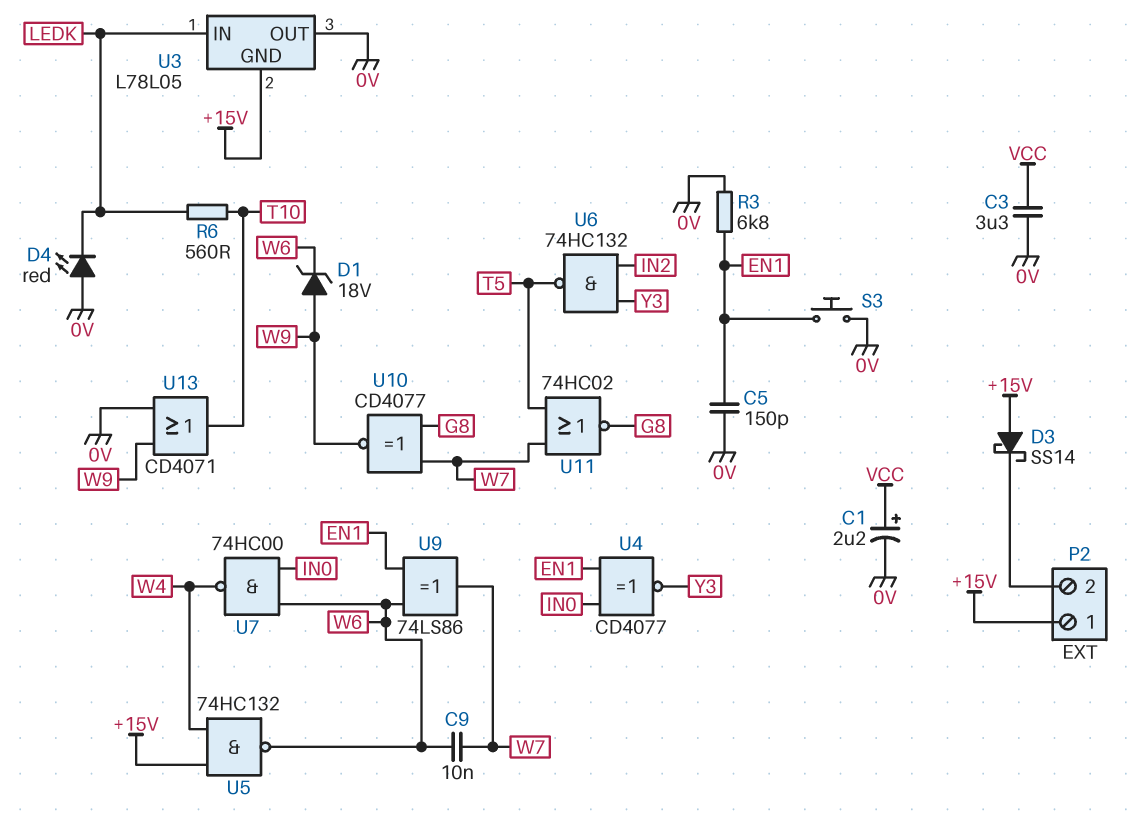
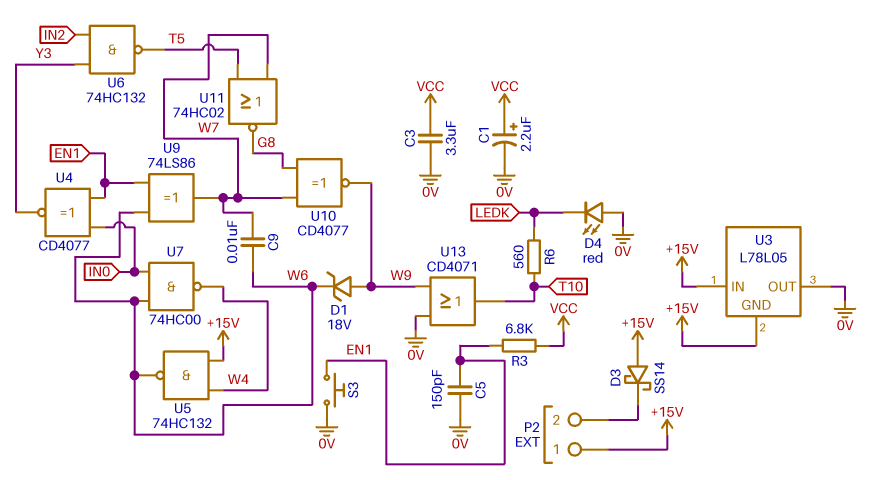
R3: 6.8k (0V, EN1) -> 6.8k (EN1, VCC)
U3 pin IN: LEDK -> +15V

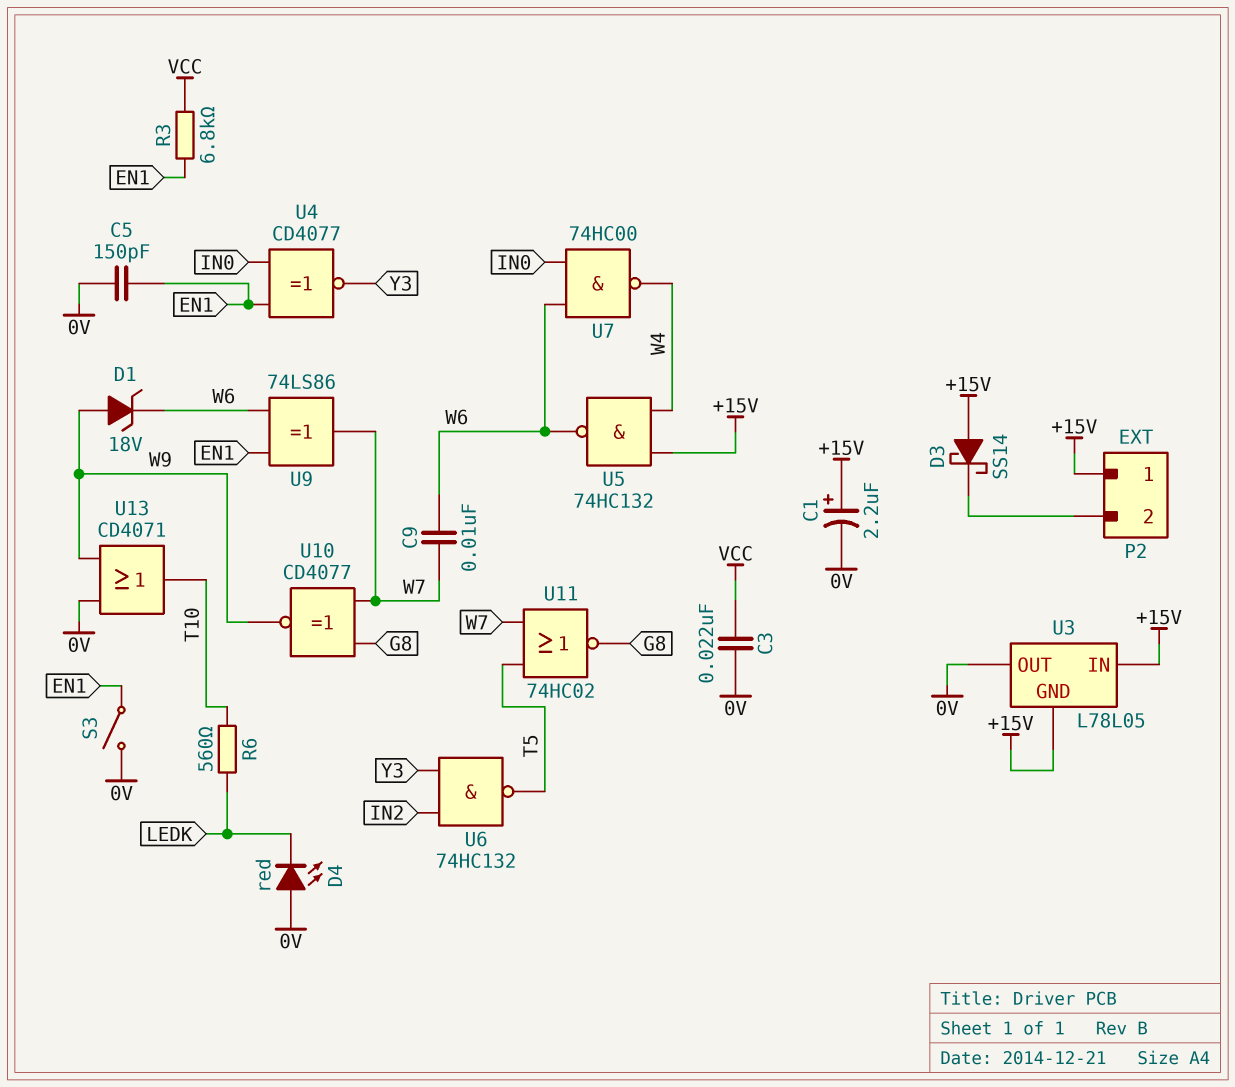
C1: 2.2uF (plus VCC, minus 0V) -> 2.2uF (plus +15V, minus 0V)
C3: 3.3uF (0V, VCC) -> 22nF (0V, VCC)
S3: button (0V, EN1) -> switch (0V, EN1)

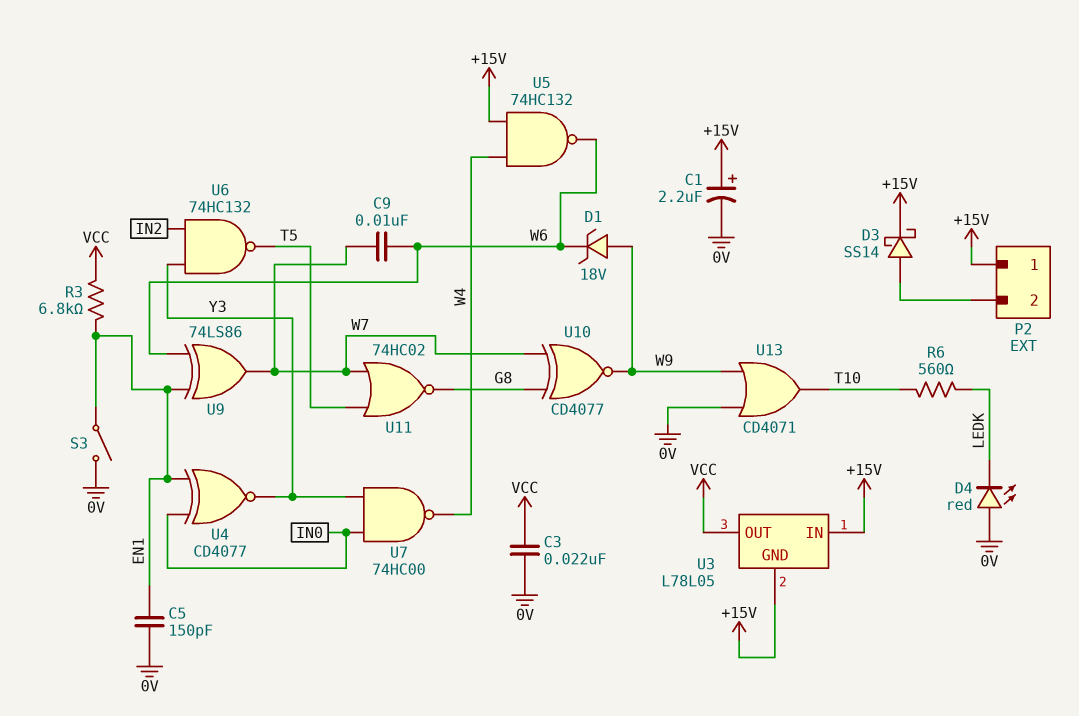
D3: schottky SS14 (A +15V, K P2/2) -> schottky SS14 (A P2/2, K +15V)
U3 pin OUT: 0V -> VCC
U7: NAND 74HC00 (in IN0, in W6, out W4) -> NAND 74HC00 (in IN0, in Y3, out W4)

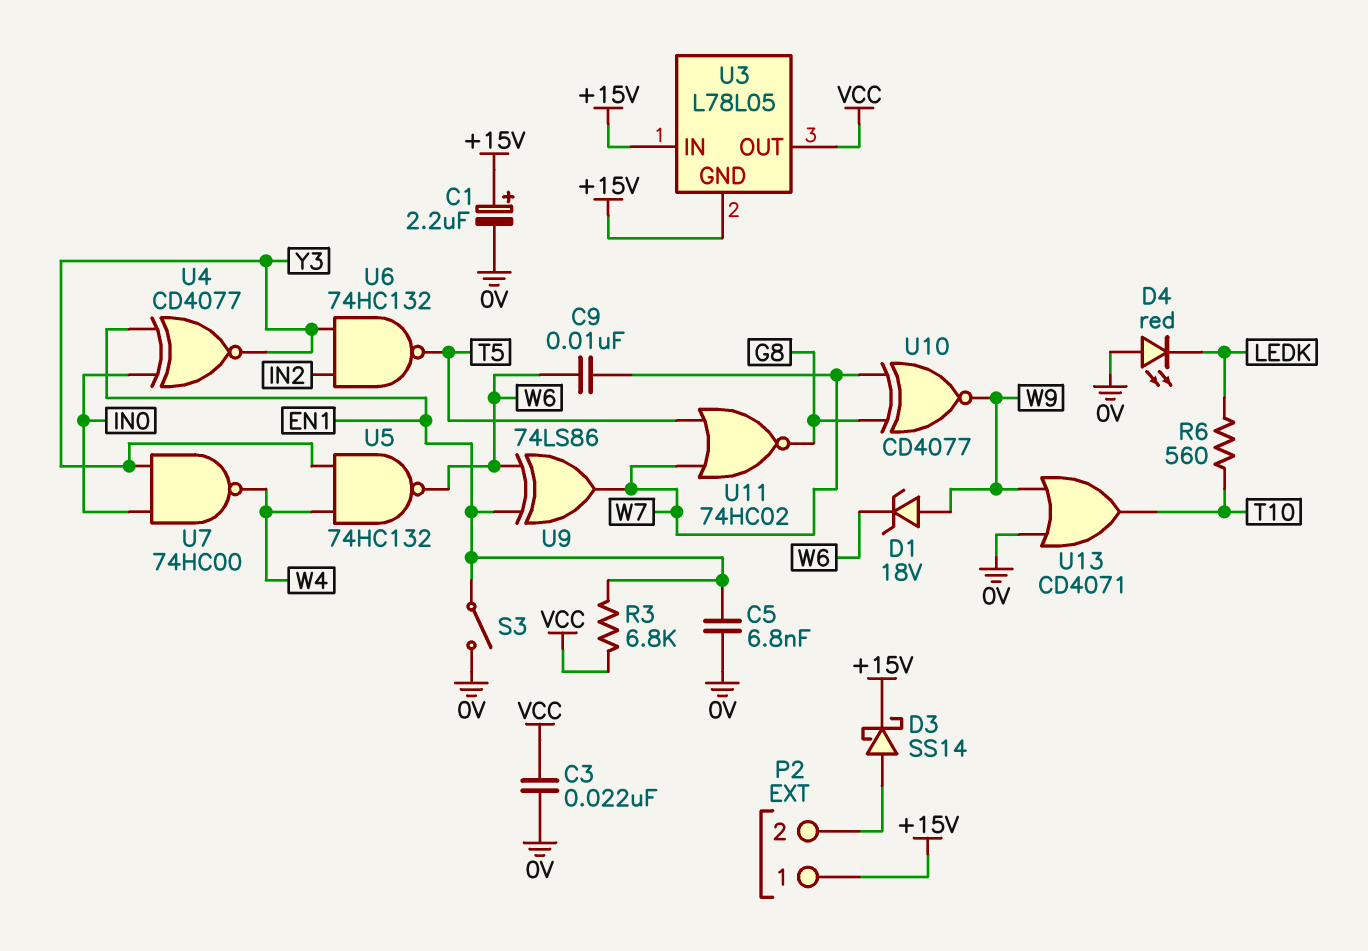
C5: 150pF (0V, EN1) -> 6.8nF (0V, EN1)
U5: NAND 74HC132 (in +15V, in W4, out W6) -> NAND 74HC132 (in W4, in Y3, out W6)

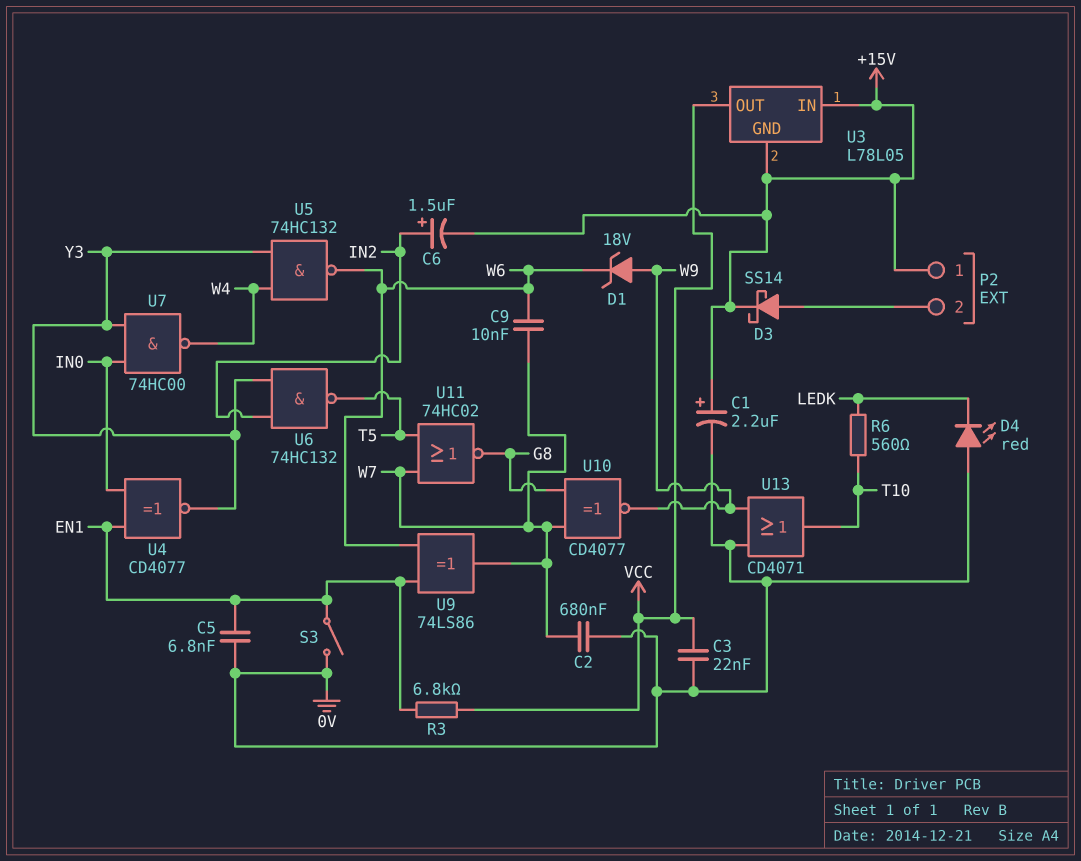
C2: none -> 680nF (0V, W7)
C6: none -> 1.5uF (plus IN2, minus +15V)

